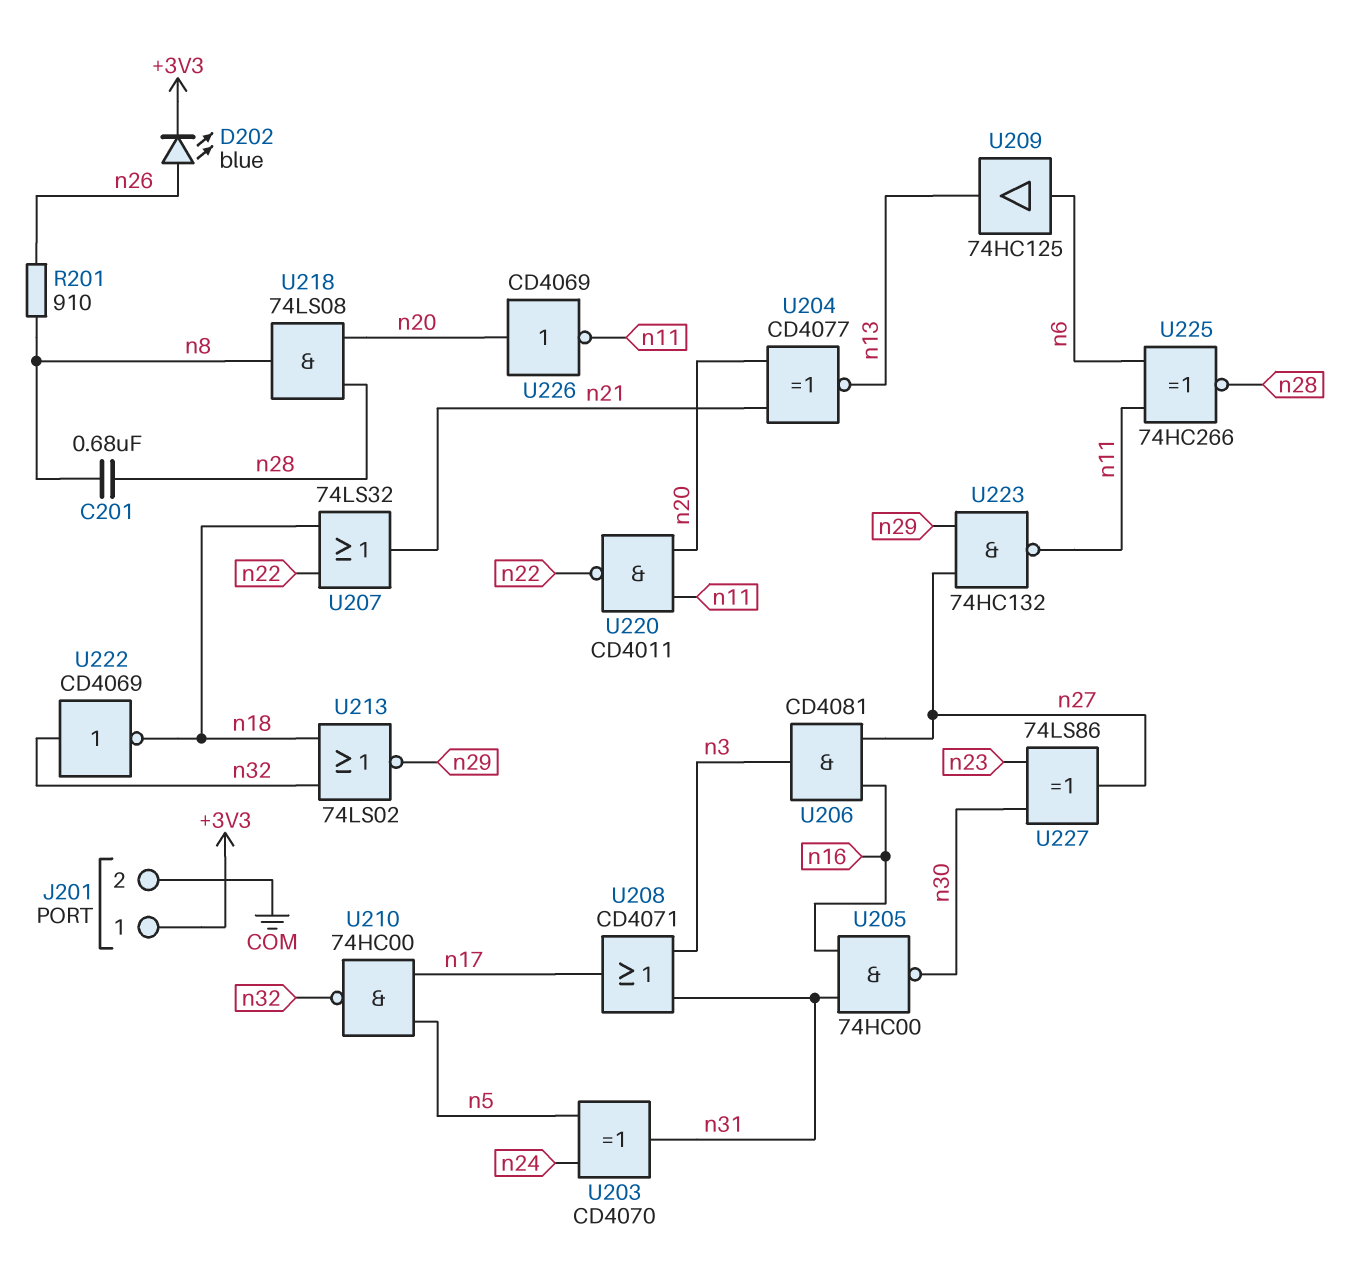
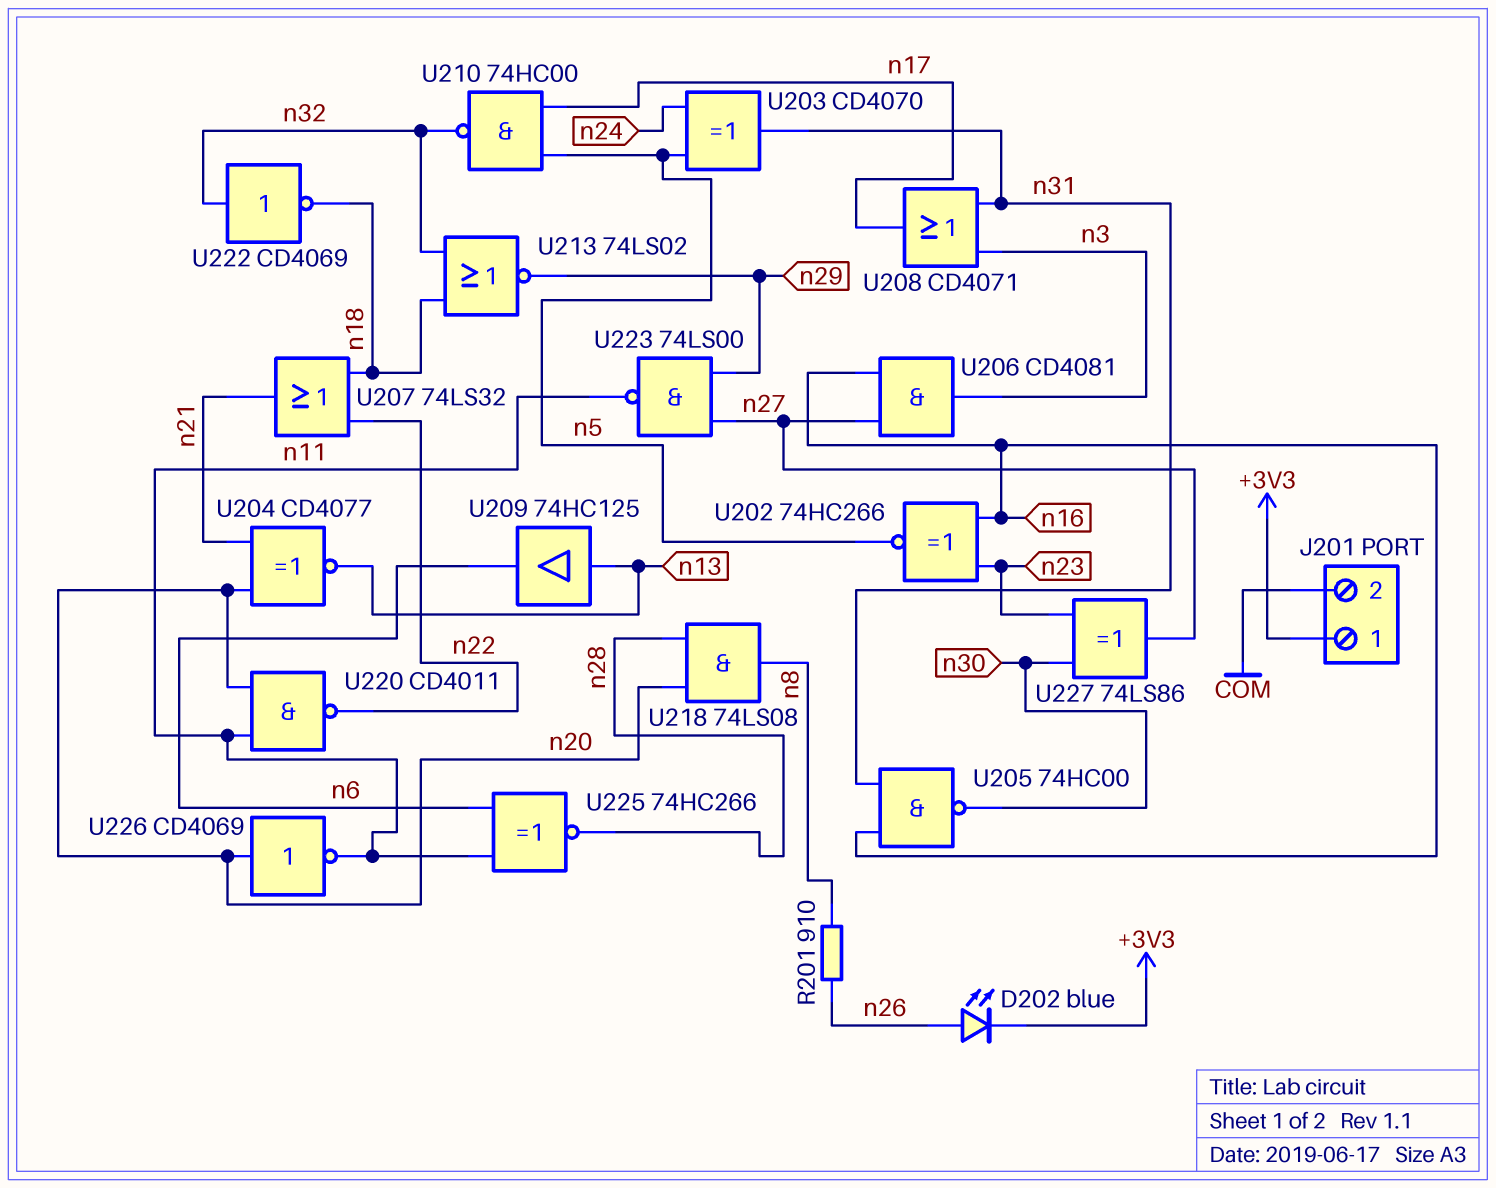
C201: 680nF (n8, n28) -> none
U202: none -> XNOR 74HC266 (in n16, in n23, out n5)
U209: buffer 74HC125 (in n6, out n13) -> buffer 74HC125 (in n13, out n6)
U223: NAND 74HC132 (in n27, in n29, out n11) -> NAND 74LS00 (in n27, in n29, out n11)

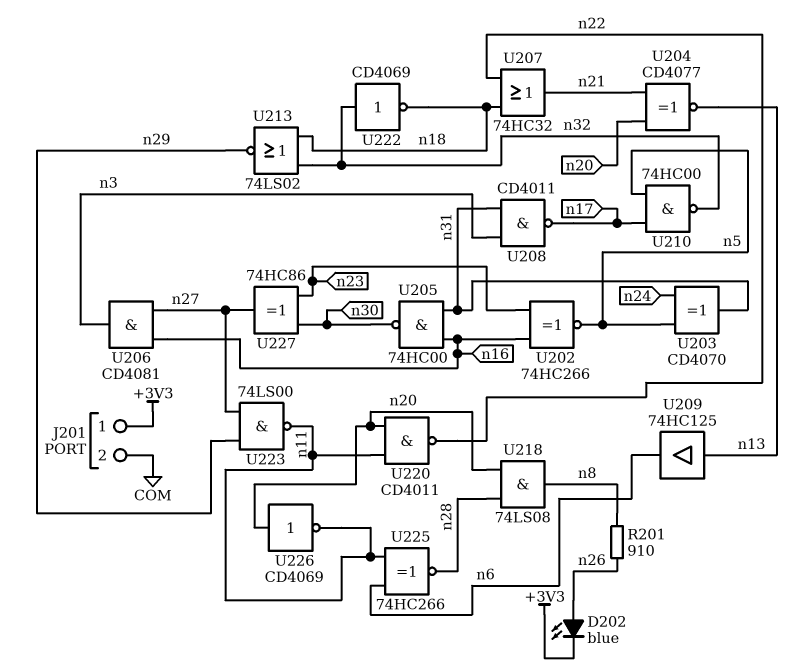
U207: OR 74LS32 (in n18, in n22, out n21) -> OR 74HC32 (in n18, in n22, out n21)
U208: OR CD4071 (in n3, in n31, out n17) -> NAND CD4011 (in n3, in n31, out n17)
U227: XOR 74LS86 (in n23, in n30, out n27) -> XOR 74HC86 (in n23, in n30, out n27)

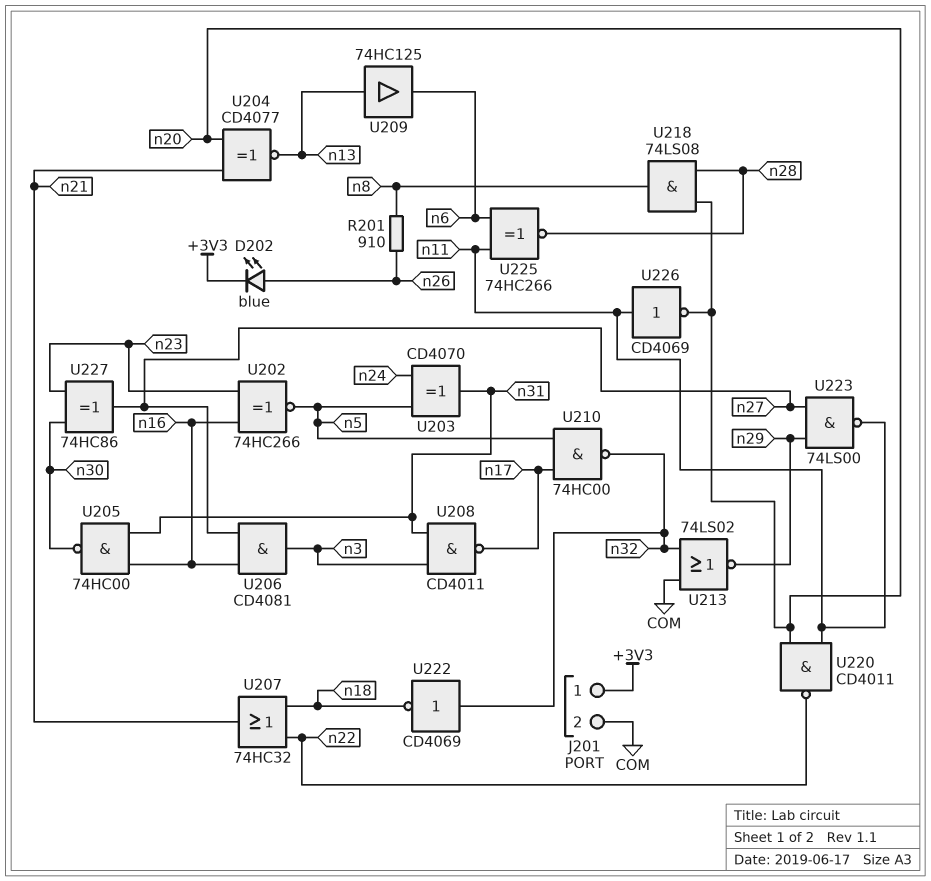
U213: NOR 74LS02 (in n18, in n32, out n29) -> NOR 74LS02 (in COM, in n32, out n29)
U226: NOT CD4069 (in n20, out n11) -> NOT CD4069 (in n11, out n20)

